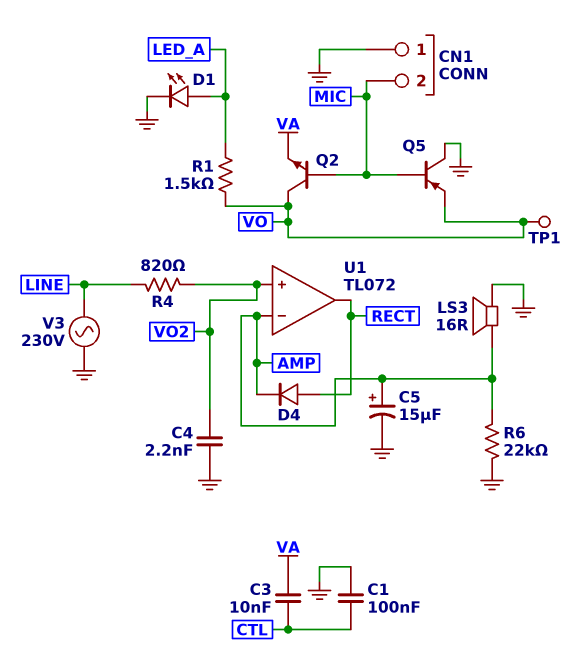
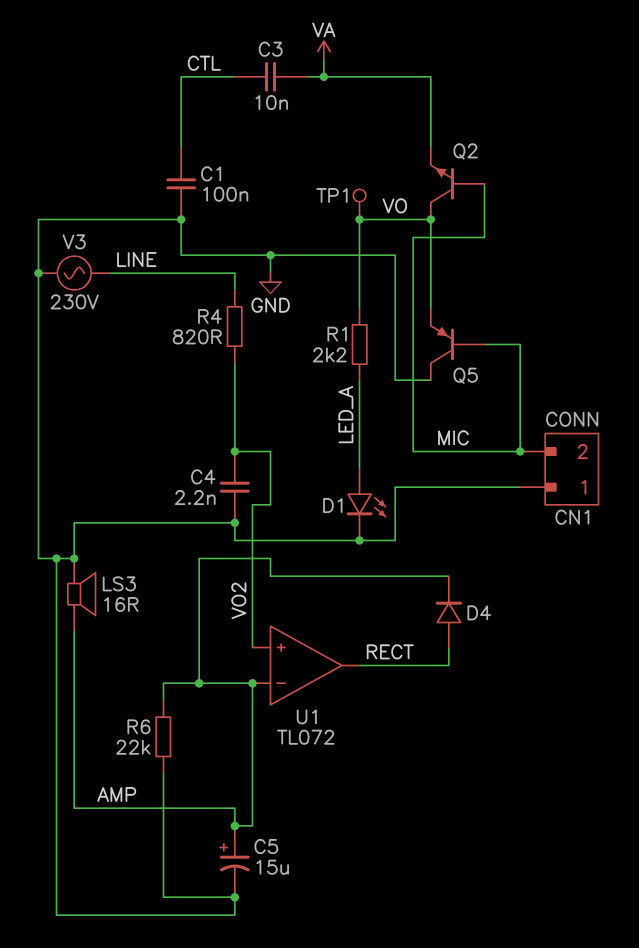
R1: 1.5k (LED_A, VO) -> 2.2k (LED_A, VO)

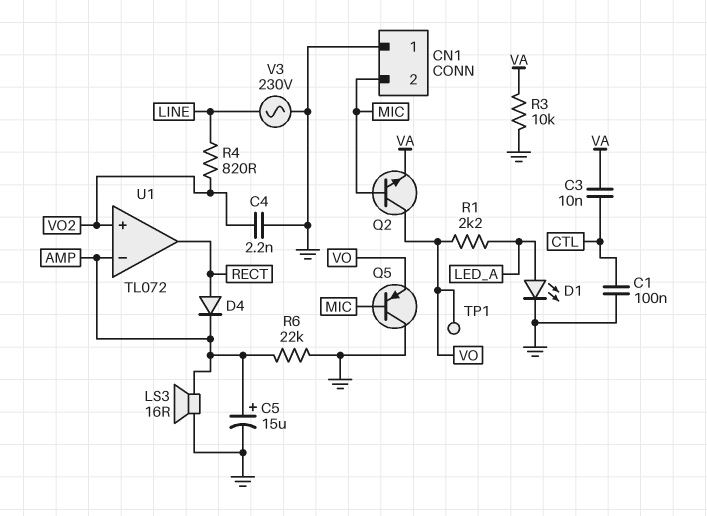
R3: none -> 10k (GND, VA)

